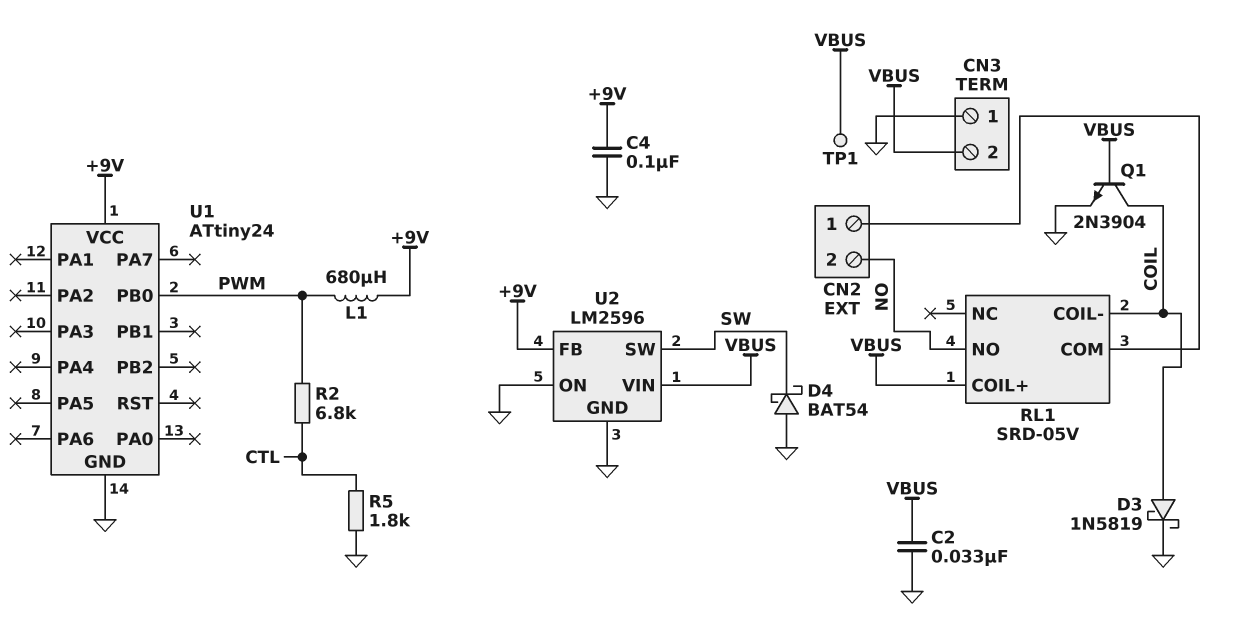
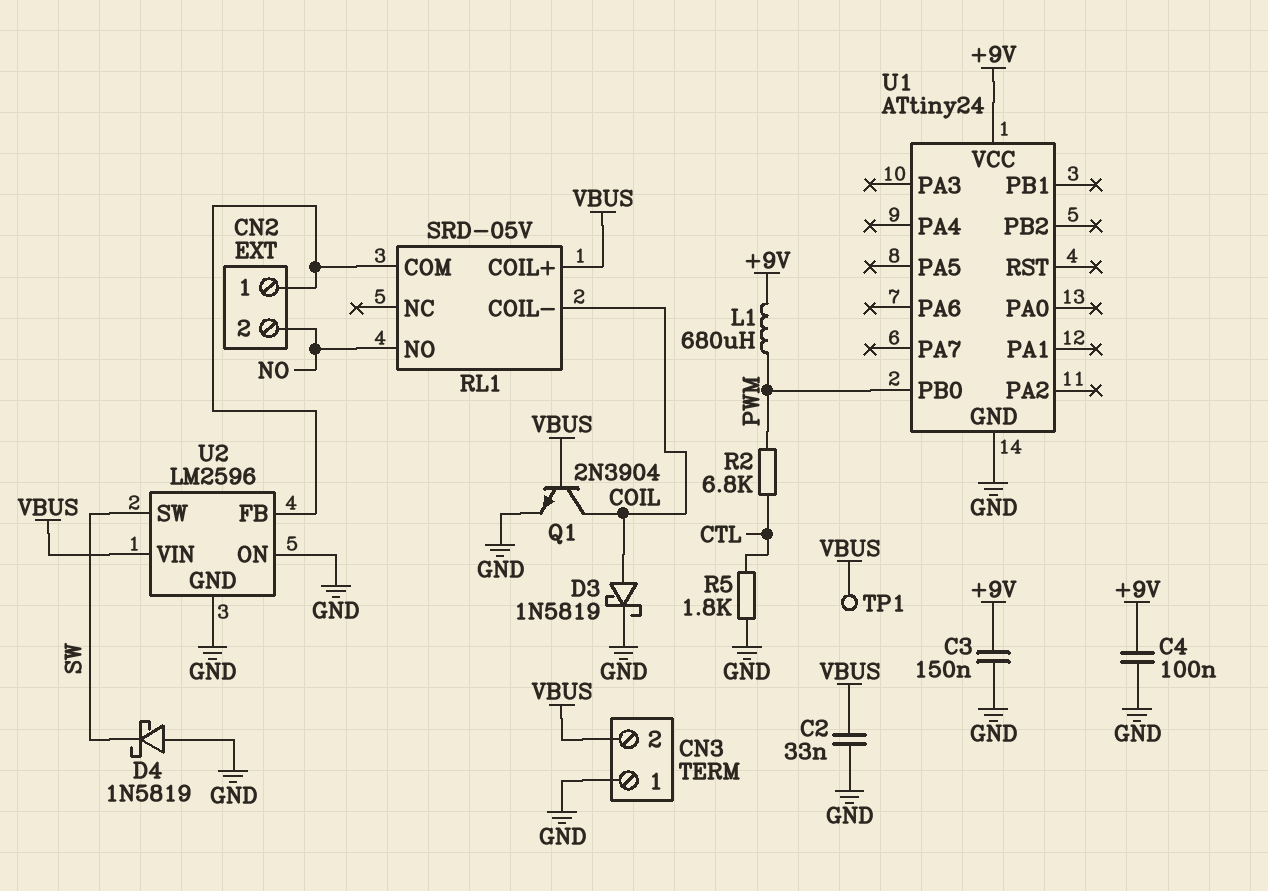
C3: none -> 150nF (+9V, GND)
D4: schottky BAT54 (A GND, K SW) -> schottky 1N5819 (A GND, K SW)
U2 pin FB: +9V -> CN2/1

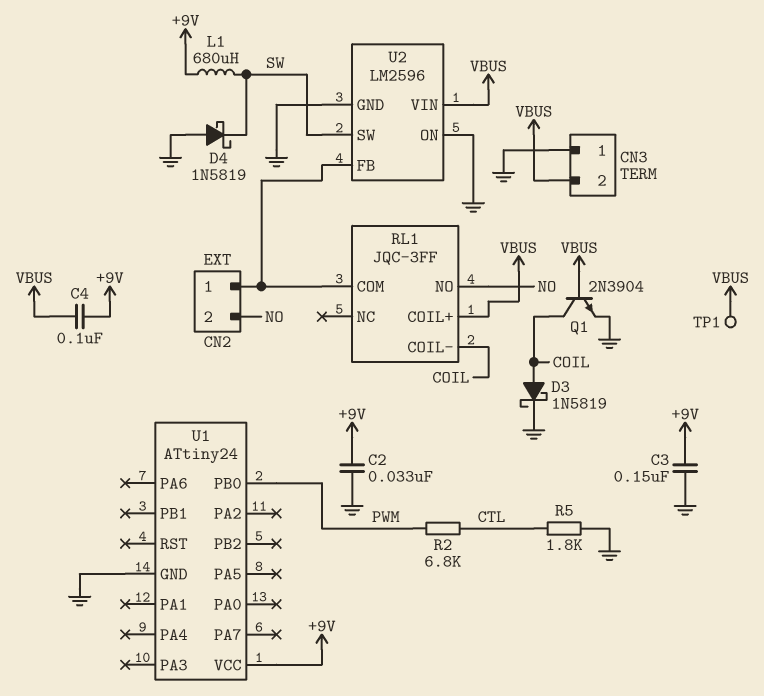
C2: 33nF (GND, VBUS) -> 33nF (+9V, GND)
C4: 100nF (+9V, GND) -> 100nF (+9V, VBUS)
L1: 680uH (+9V, PWM) -> 680uH (+9V, SW)
RL1: SRD-05V -> JQC-3FF

